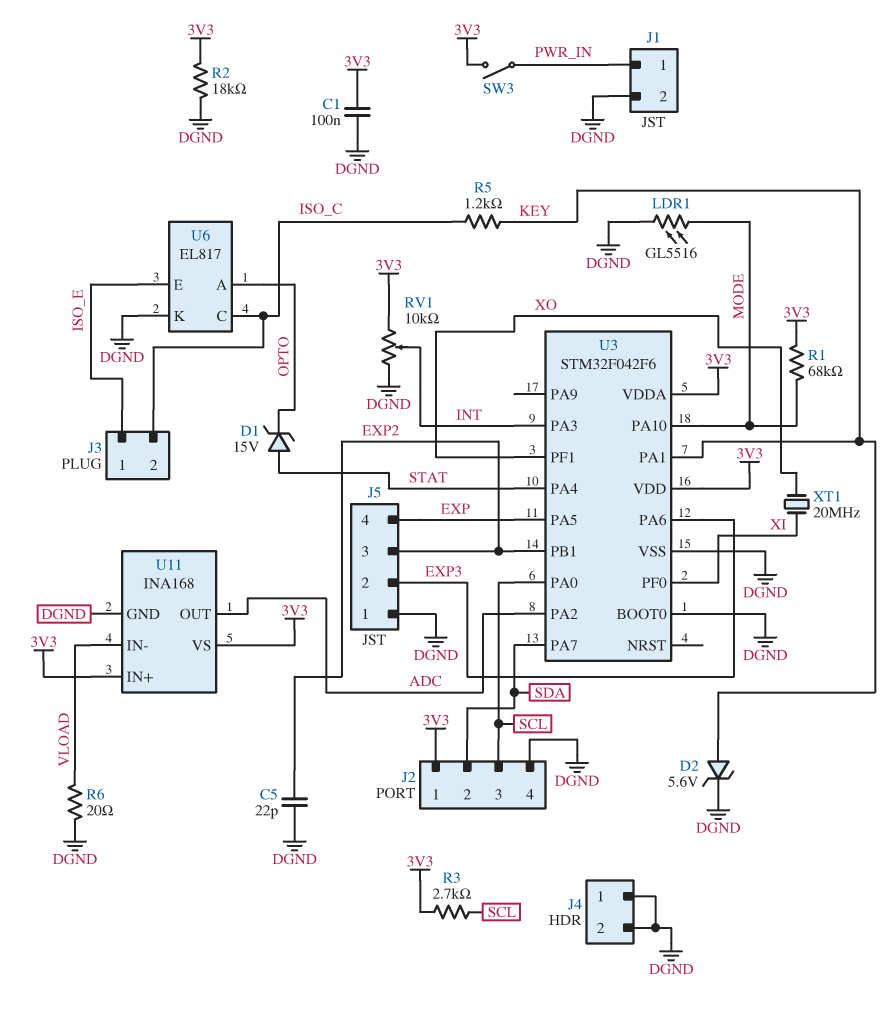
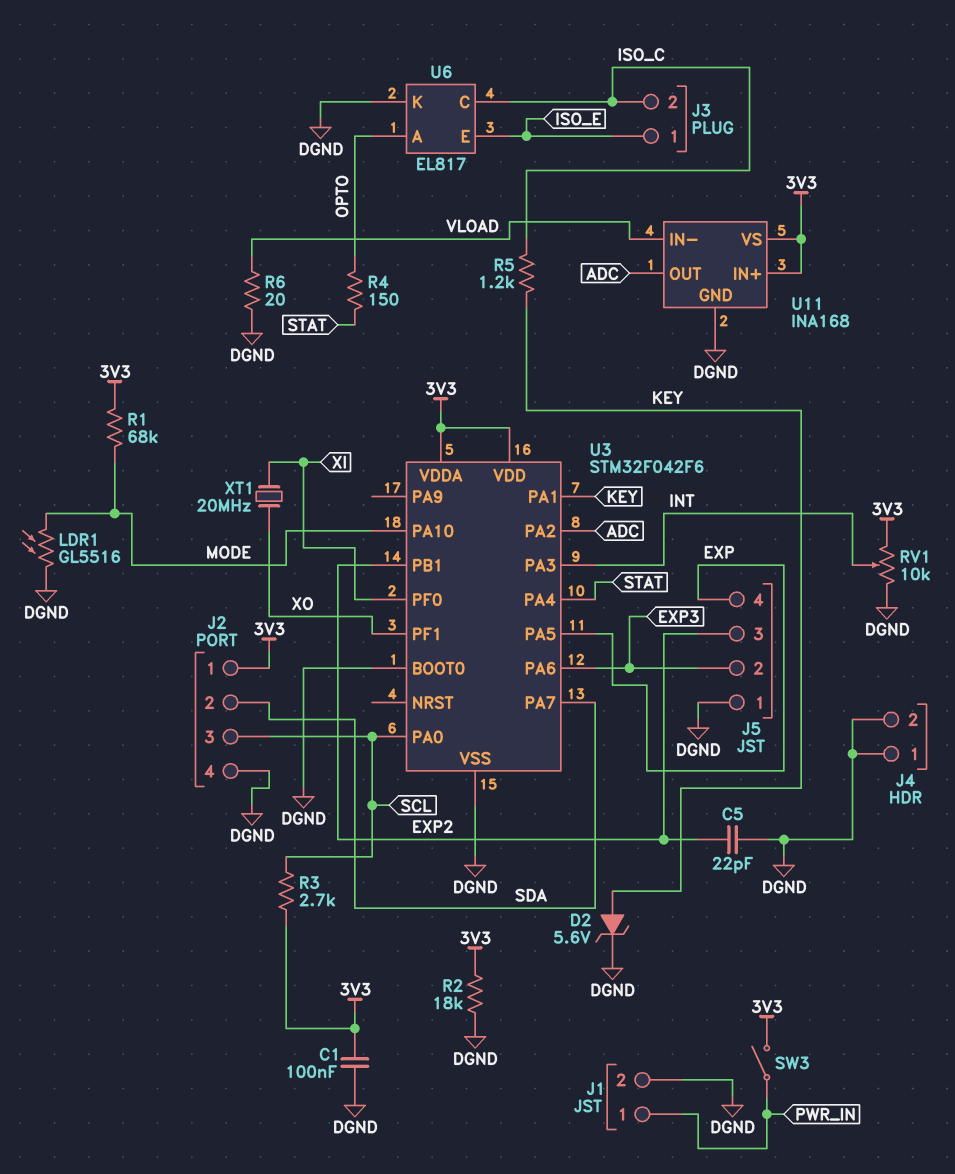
D1: zener 15V (A STAT, K OPTO) -> none
R4: none -> 150 (OPTO, STAT)

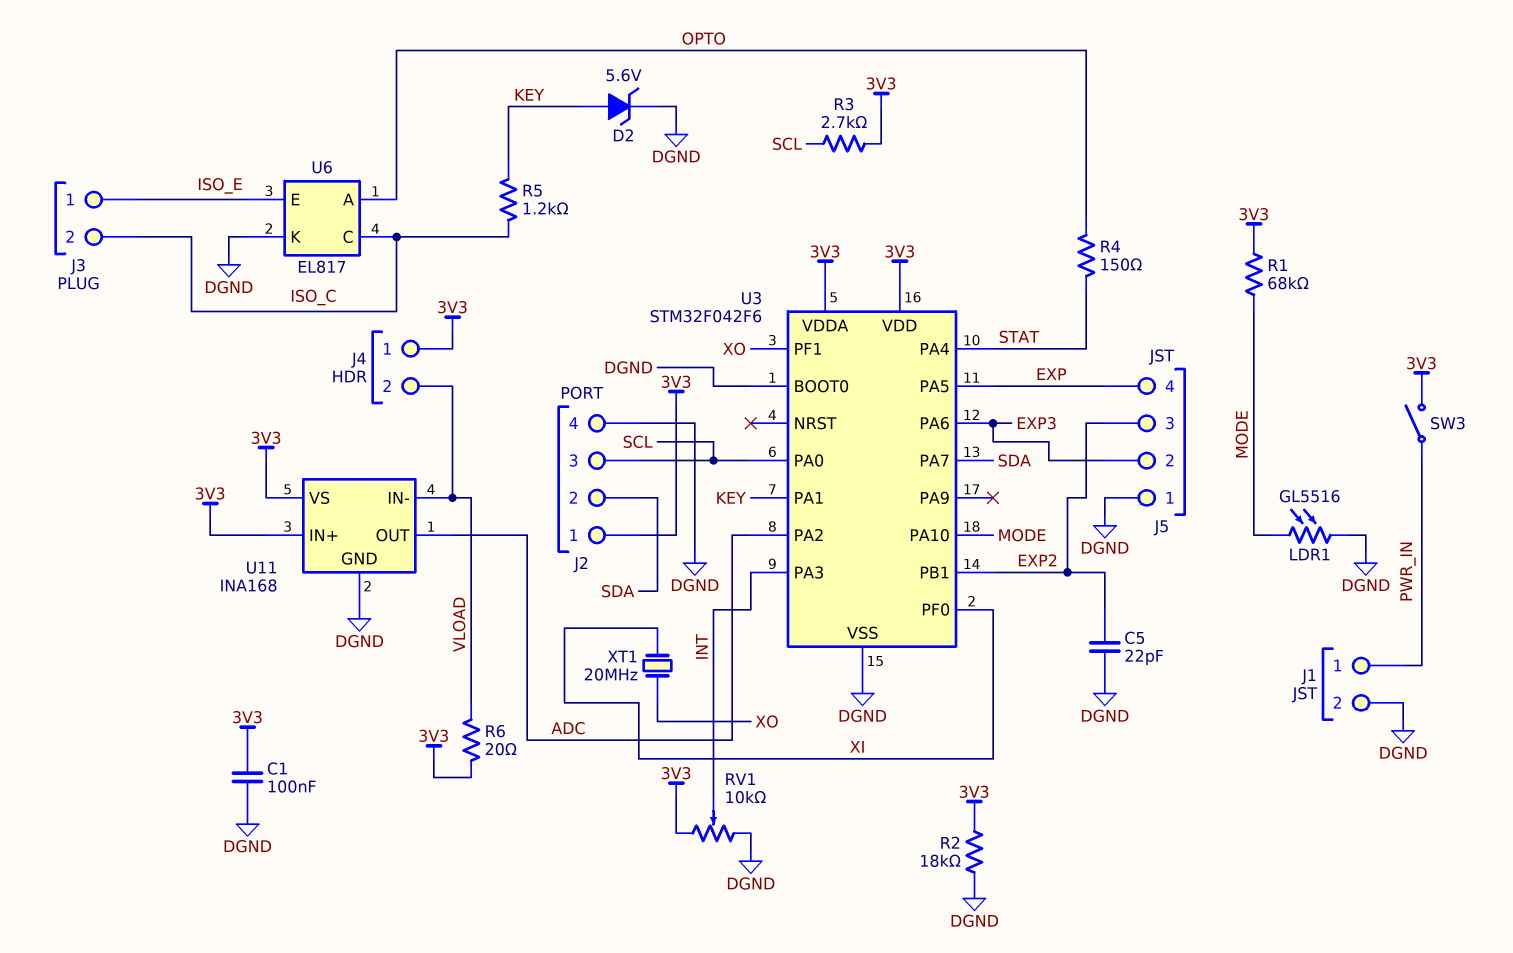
J4 pin 1: DGND -> 3V3
J4 pin 2: DGND -> VLOAD
R6: 20 (DGND, VLOAD) -> 20 (3V3, VLOAD)

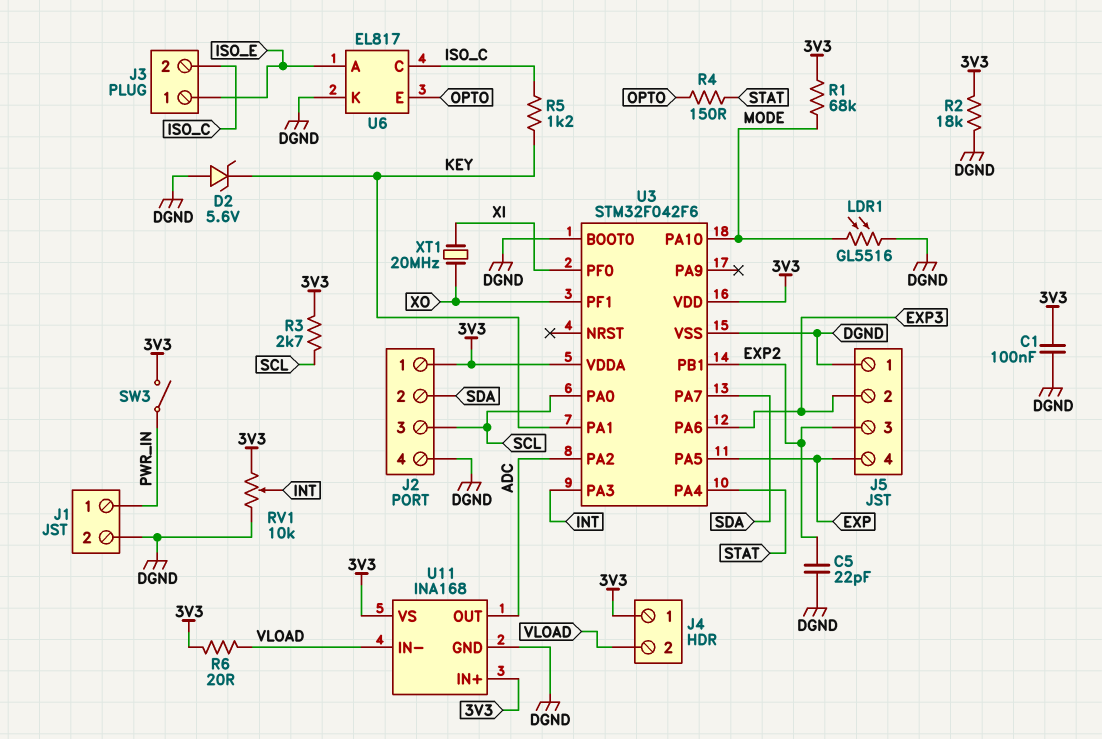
D2: zener 5.6V (A KEY, K DGND) -> zener 5.6V (A DGND, K KEY)
U6 pin A: OPTO -> ISO_E
U6 pin E: ISO_E -> OPTO

